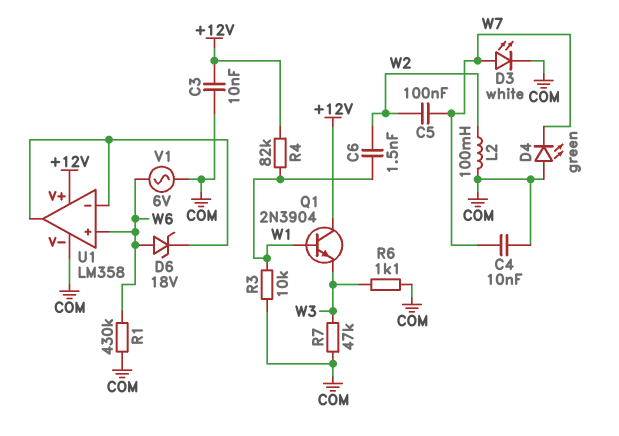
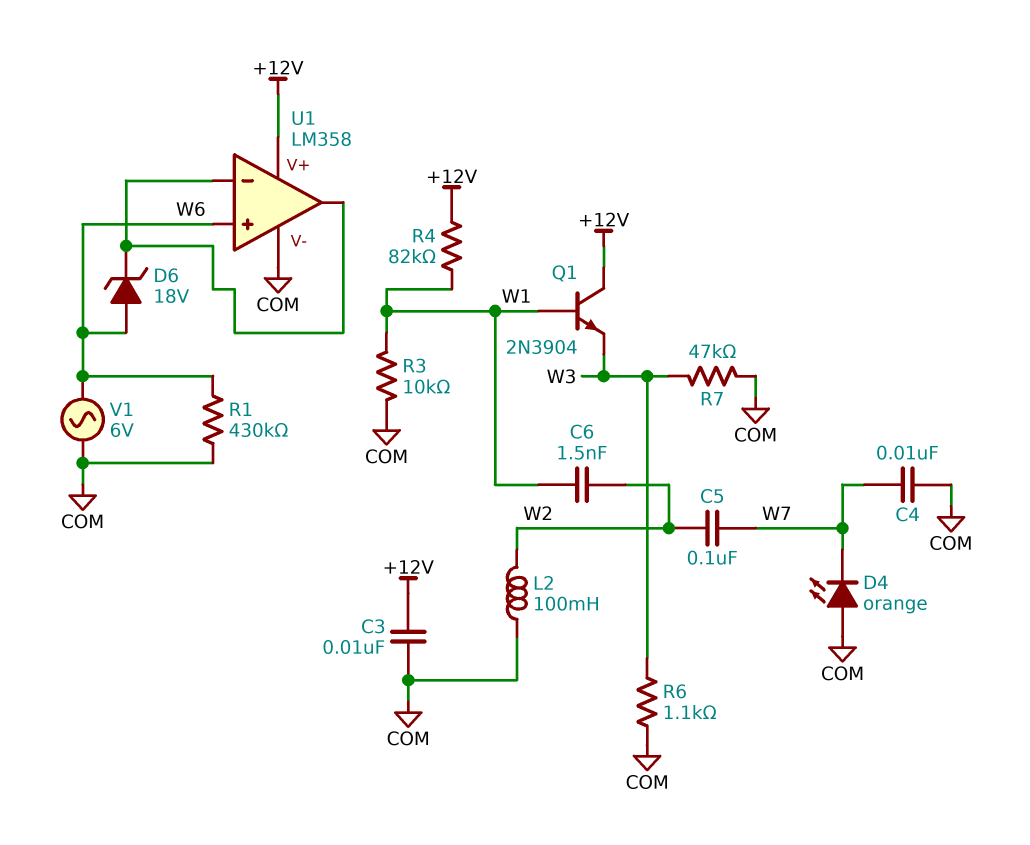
D3: LED white (A W7, K COM) -> none
D4: LED green (A COM, K W7) -> LED orange (A COM, K W7)

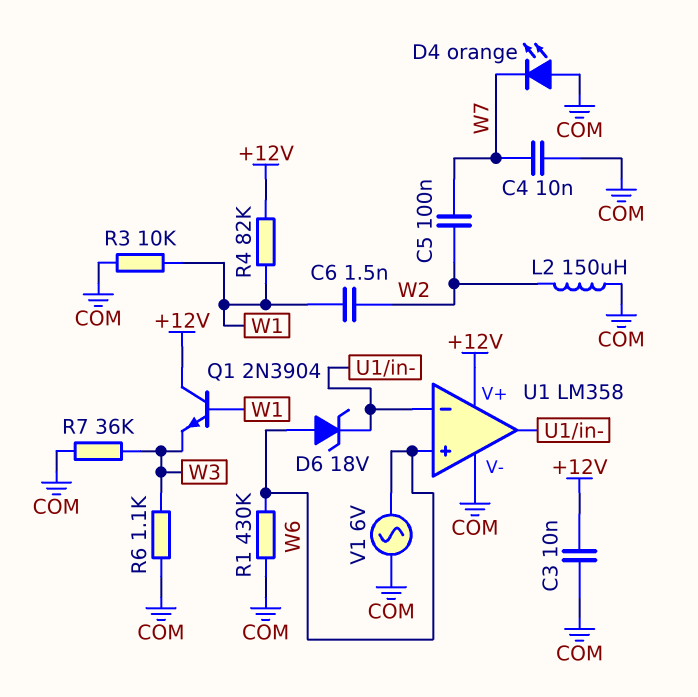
L2: 100mH (COM, W2) -> 150uH (COM, W2)
R7: 47k (COM, W3) -> 36k (COM, W3)

